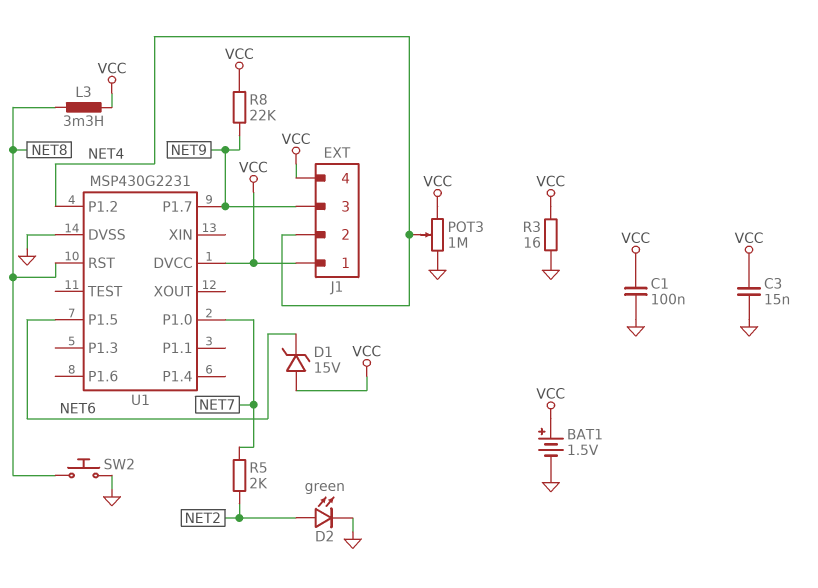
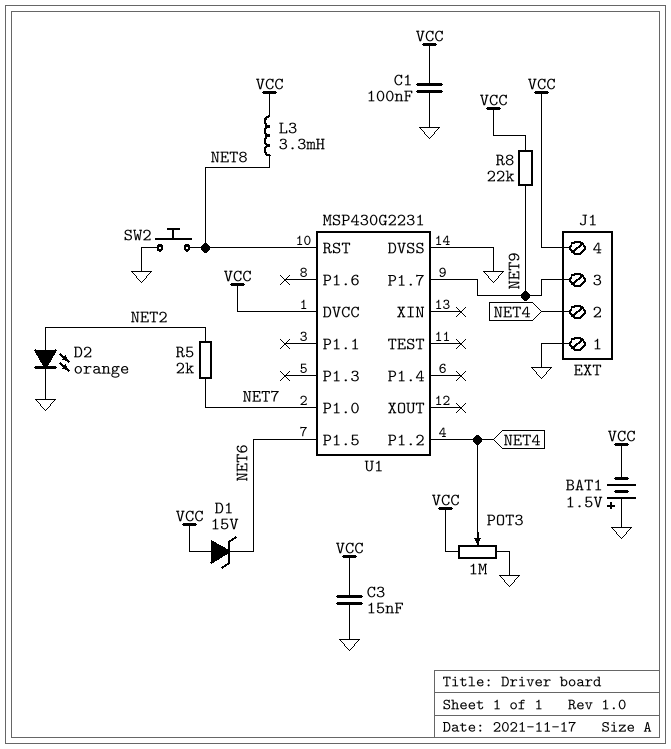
BAT1: 1.5V (plus VCC, minus GND) -> 1.5V (plus GND, minus VCC)
D2: LED green (A NET2, K GND) -> LED orange (A NET2, K GND)
J1 pin 1: VCC -> GND
R3: 16 (GND, VCC) -> none

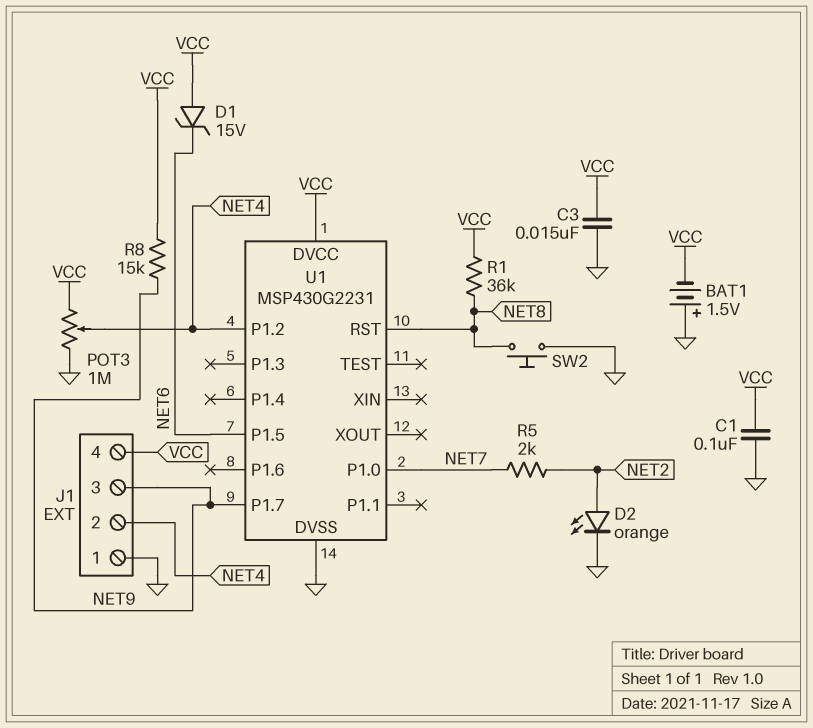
L3: 3.3mH (NET8, VCC) -> none
R1: none -> 36k (NET8, VCC)
R8: 22k (NET9, VCC) -> 15k (NET9, VCC)

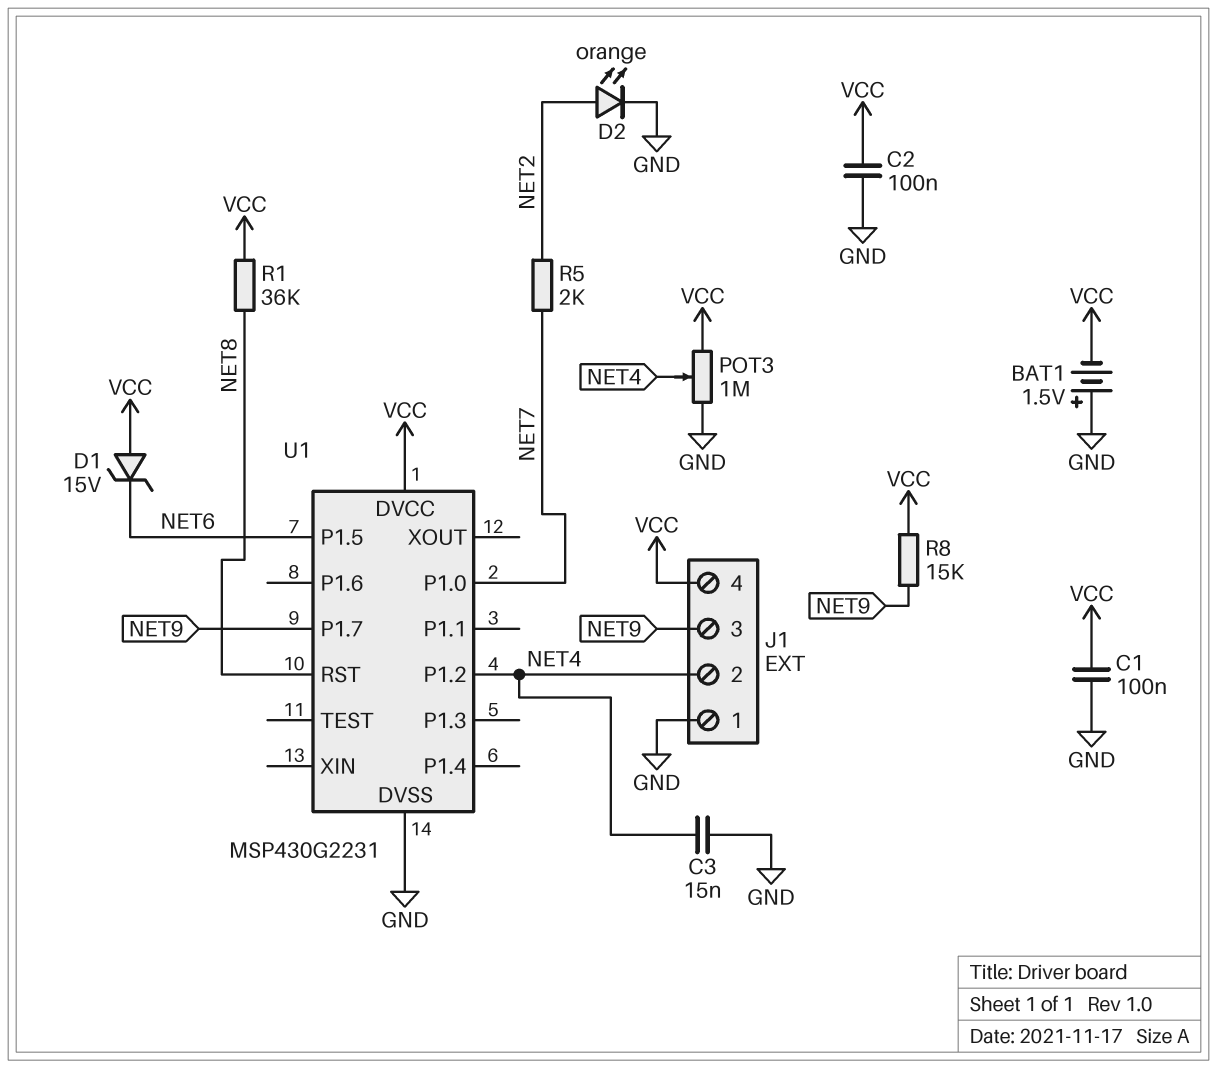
C2: none -> 100nF (GND, VCC)
C3: 15nF (GND, VCC) -> 15nF (GND, NET4)
SW2: button (GND, NET8) -> none

